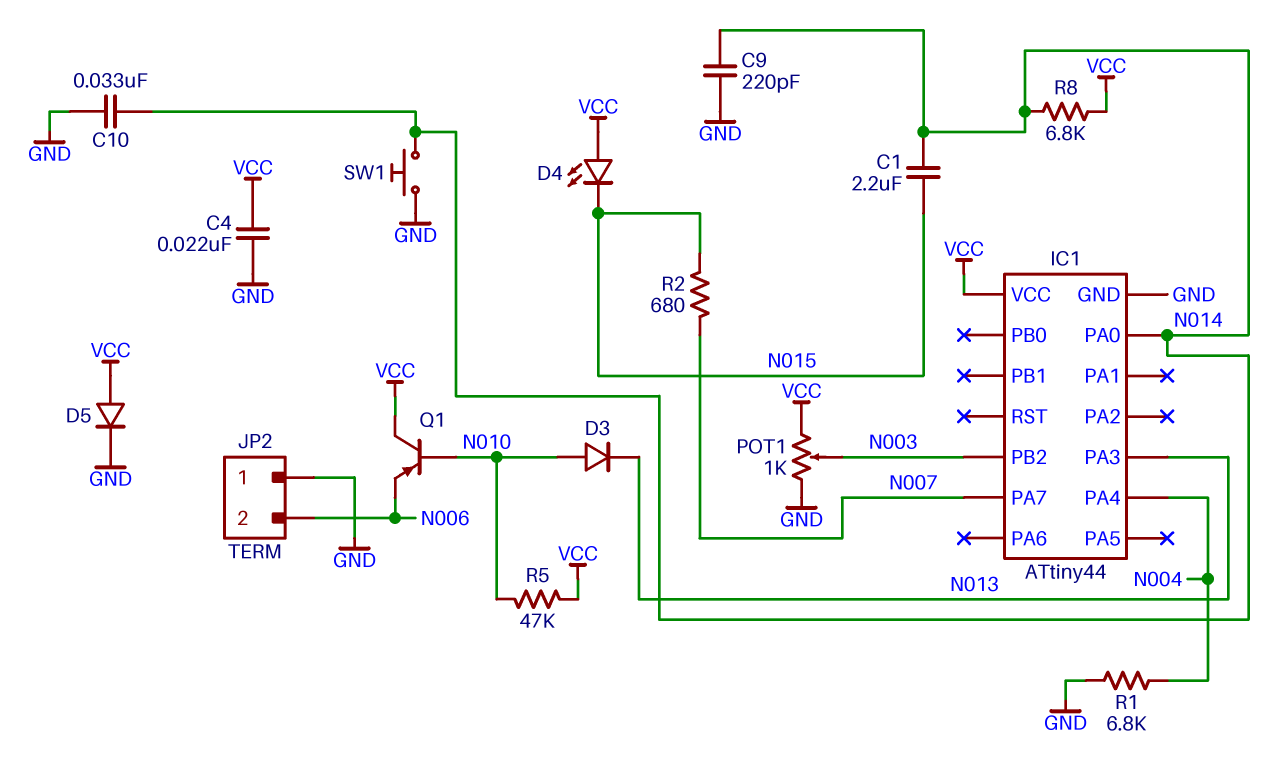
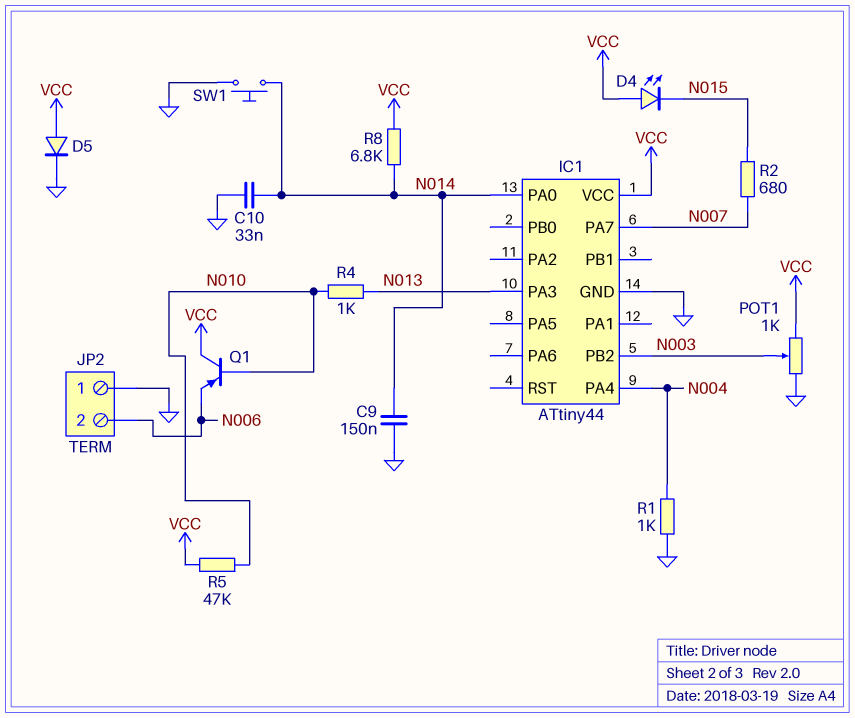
C1: 2.2uF (N014, N015) -> none
C4: 22nF (GND, VCC) -> none
C9: 220pF (GND, N014) -> 150nF (GND, N014)
D3: diode (A N010, K N013) -> none
R1: 6.8k (GND, N004) -> 1k (GND, N004)
R4: none -> 1k (N010, N013)

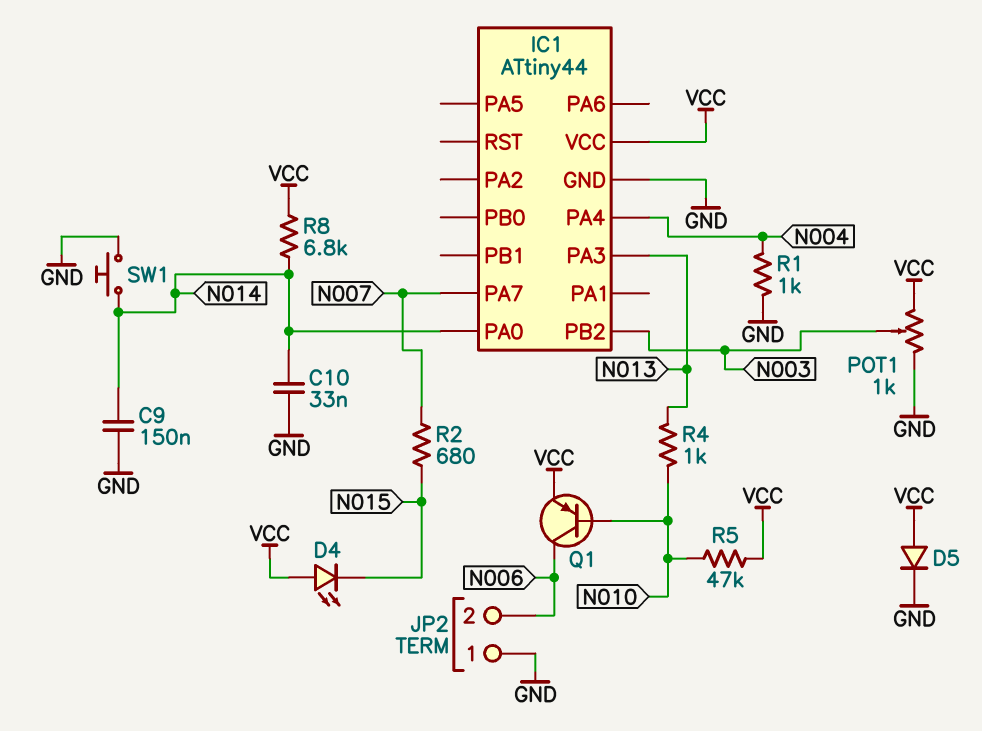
Q1: PNP (B N010, C VCC, E N006) -> PNP (B N010, C N006, E VCC)

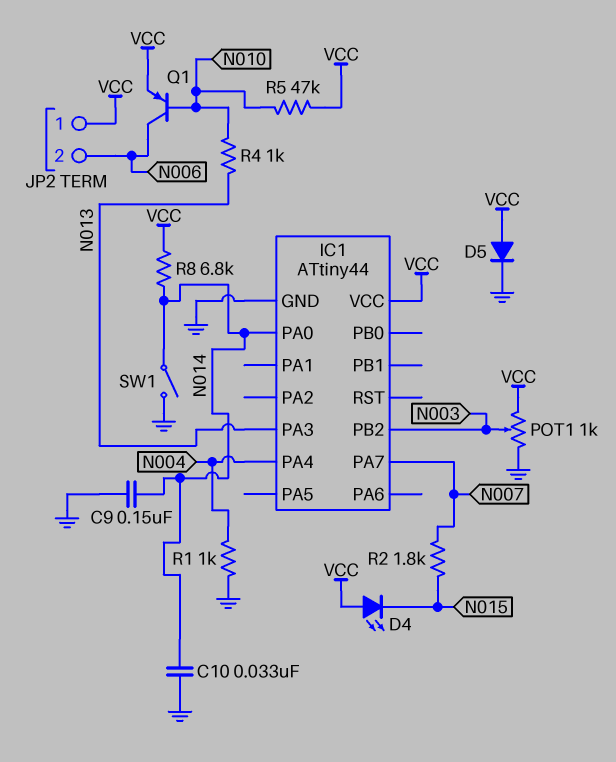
JP2 pin 1: GND -> VCC
R2: 680 (N007, N015) -> 1.8k (N007, N015)
SW1: button (GND, N014) -> switch (GND, N014)

